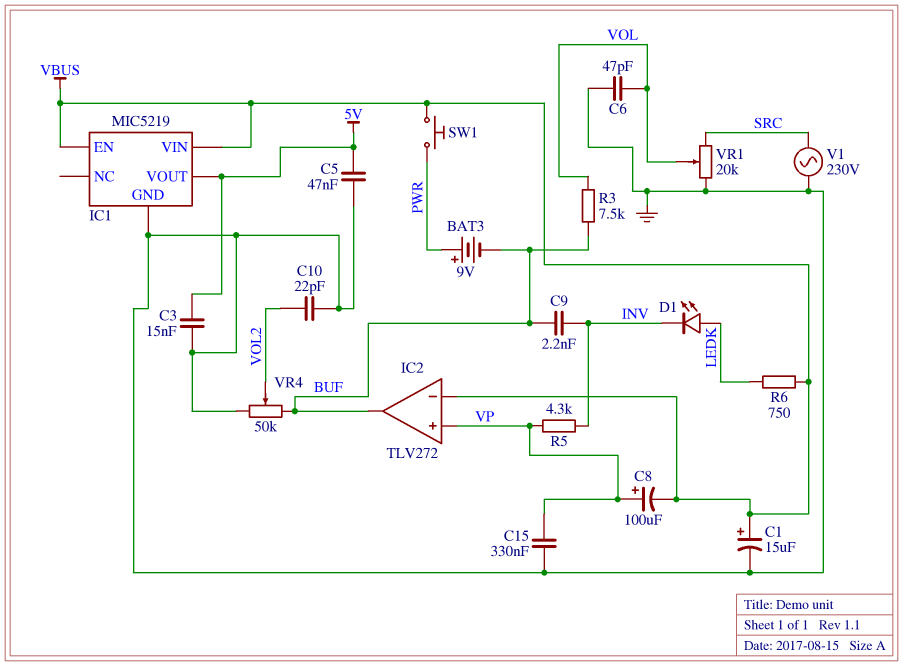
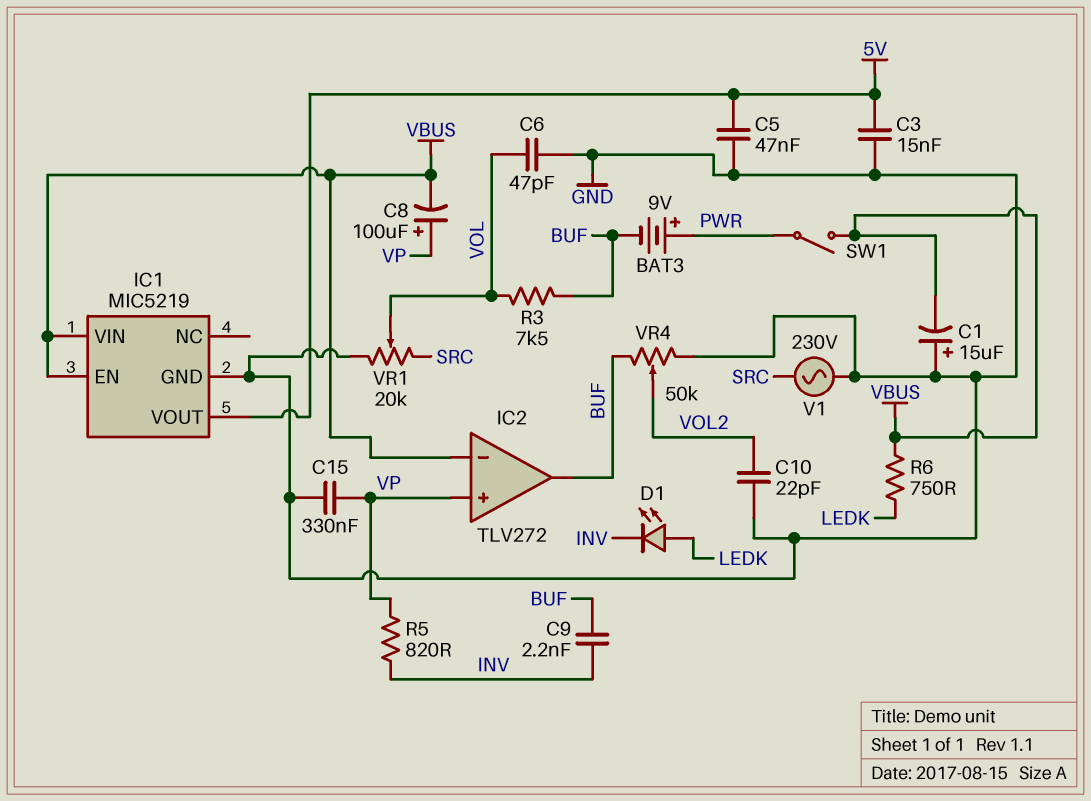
C1: 15uF (plus VBUS, minus GND) -> 15uF (plus GND, minus VBUS)
R5: 4.3k (INV, VP) -> 820 (INV, VP)
SW1: button (PWR, VBUS) -> switch (PWR, VBUS)

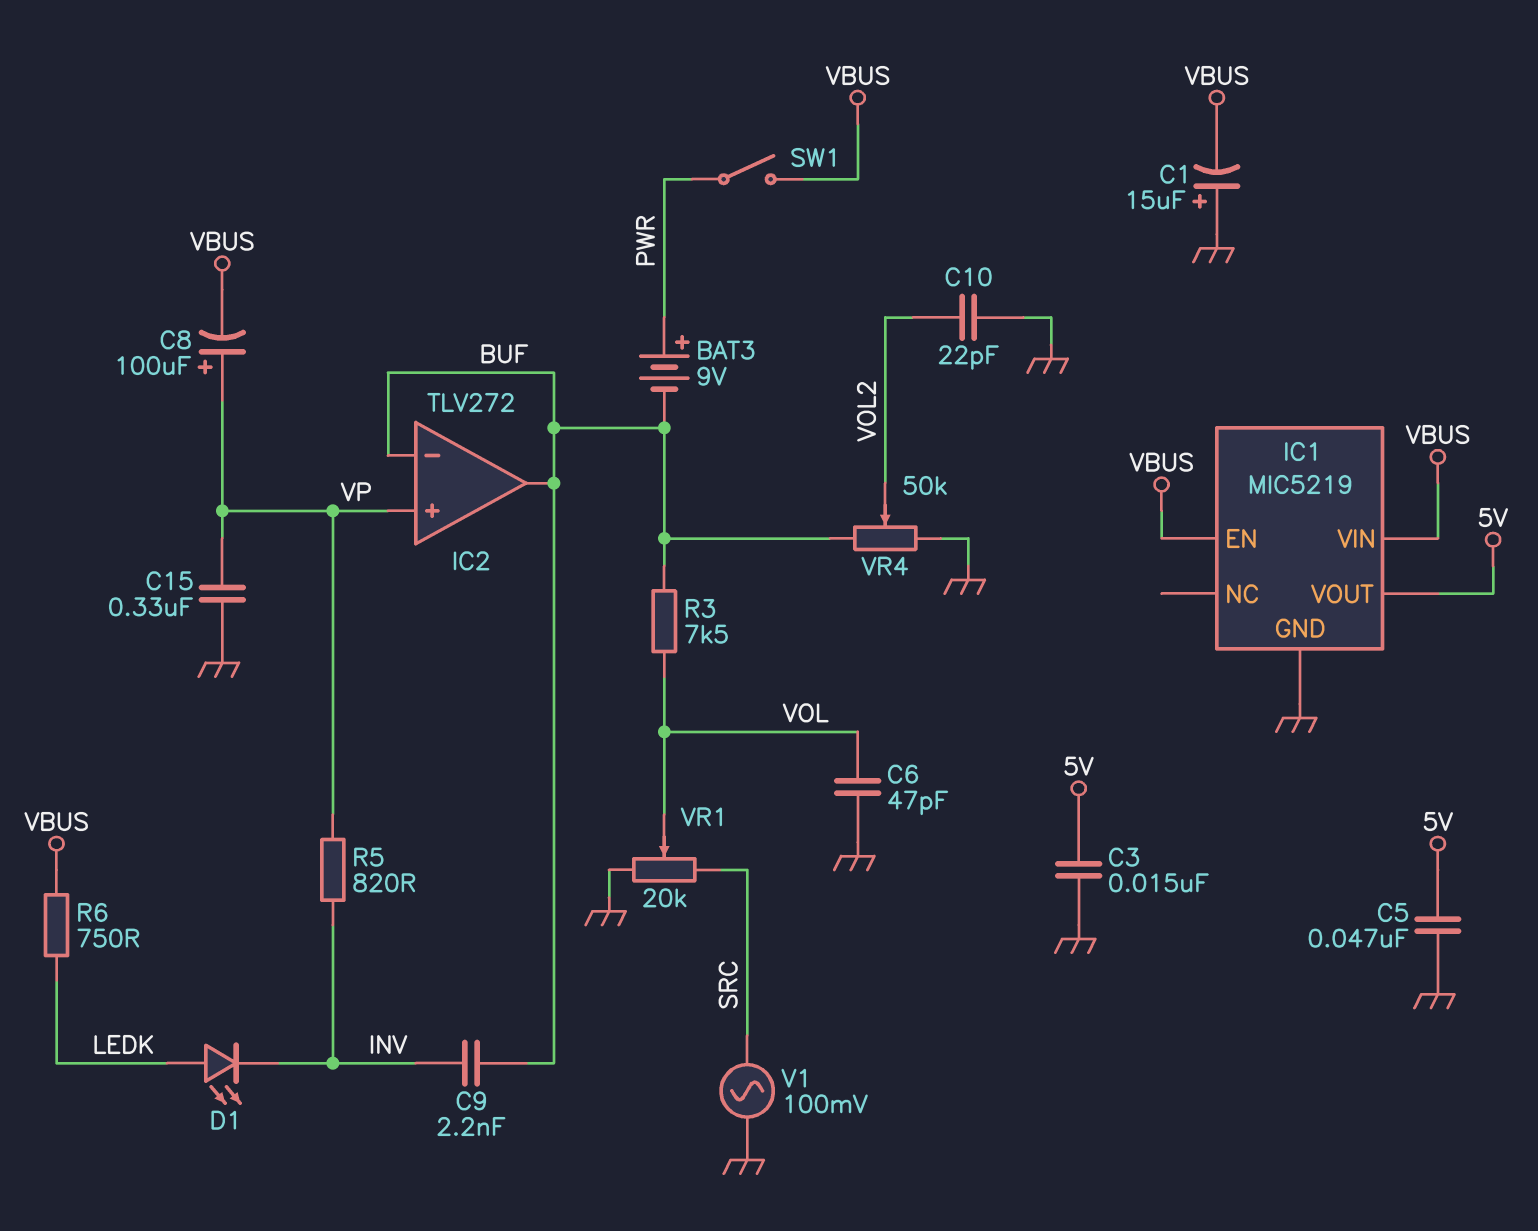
IC2 pin in-: VBUS -> BUF
V1: AC 230V (GND, SRC) -> AC 100mV (GND, SRC)

